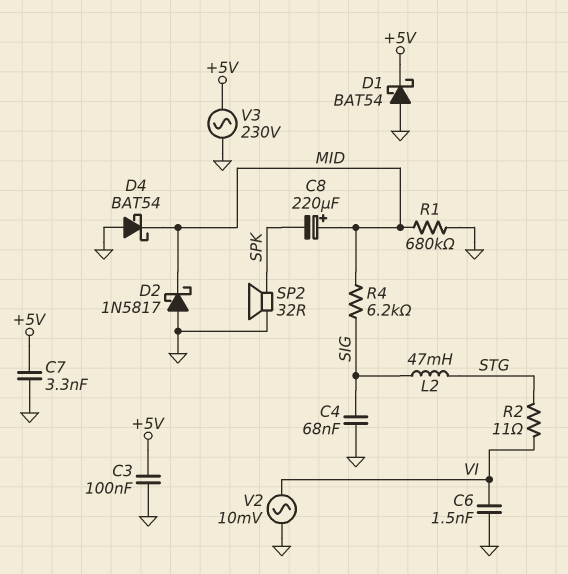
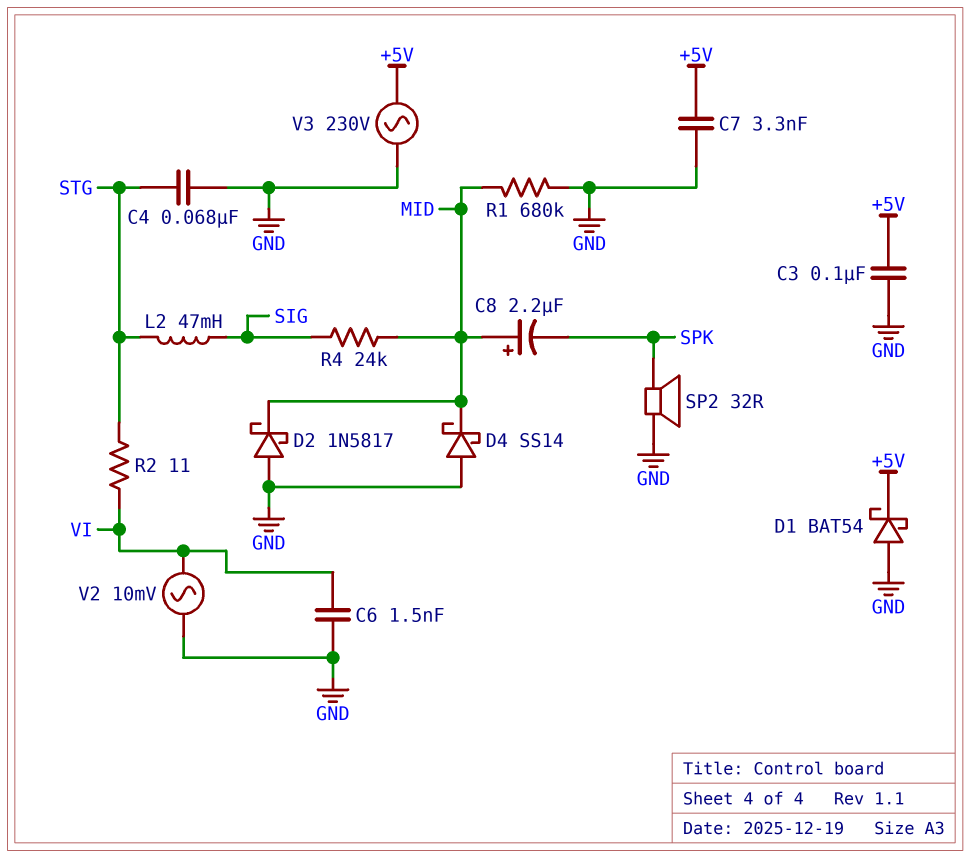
C4: 68nF (GND, SIG) -> 68nF (GND, STG)
C8: 220uF (plus MID, minus SPK) -> 2.2uF (plus MID, minus SPK)
D4: schottky BAT54 (A GND, K MID) -> schottky SS14 (A GND, K MID)
R4: 6.2k (MID, SIG) -> 24k (MID, SIG)

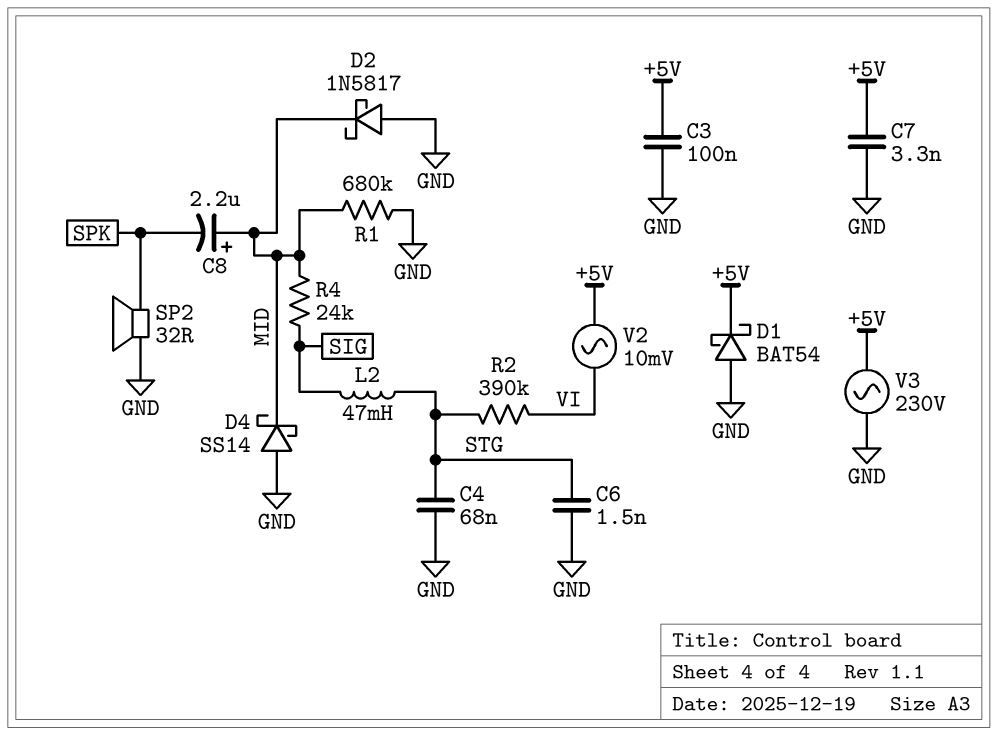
C6: 1.5nF (GND, VI) -> 1.5nF (GND, STG)
R2: 11 (STG, VI) -> 390k (STG, VI)
V2: AC 10mV (GND, VI) -> AC 10mV (+5V, VI)

